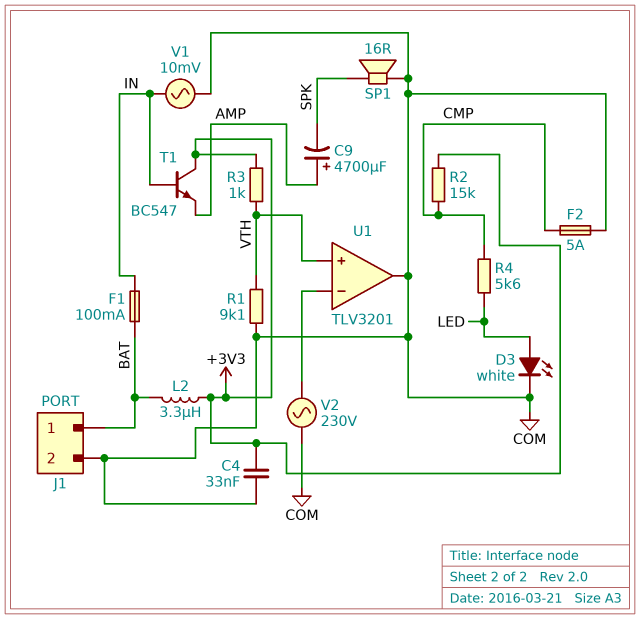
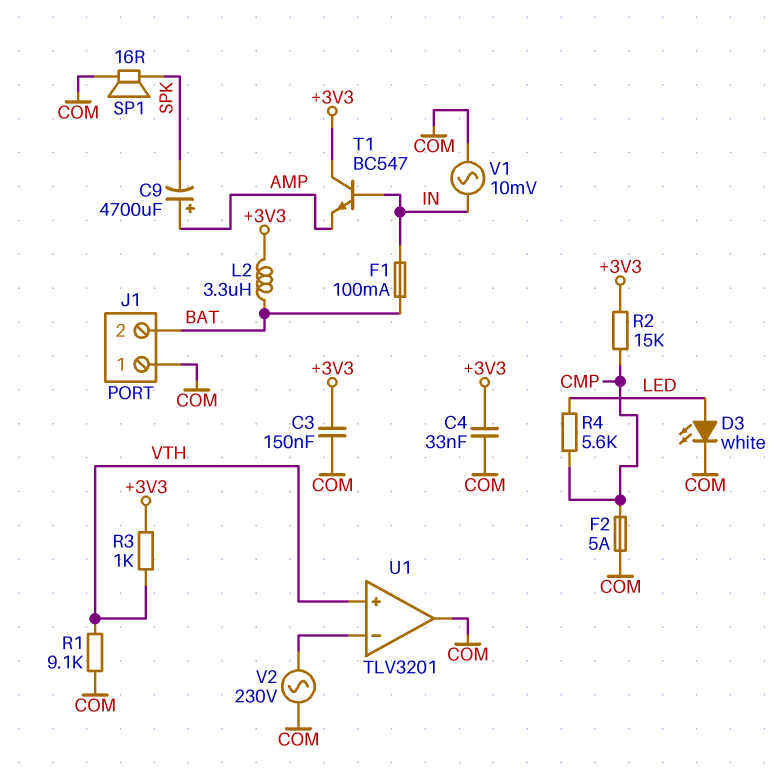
C3: none -> 150nF (+3V3, COM)
J1 pin 1: BAT -> COM
J1 pin 2: COM -> BAT

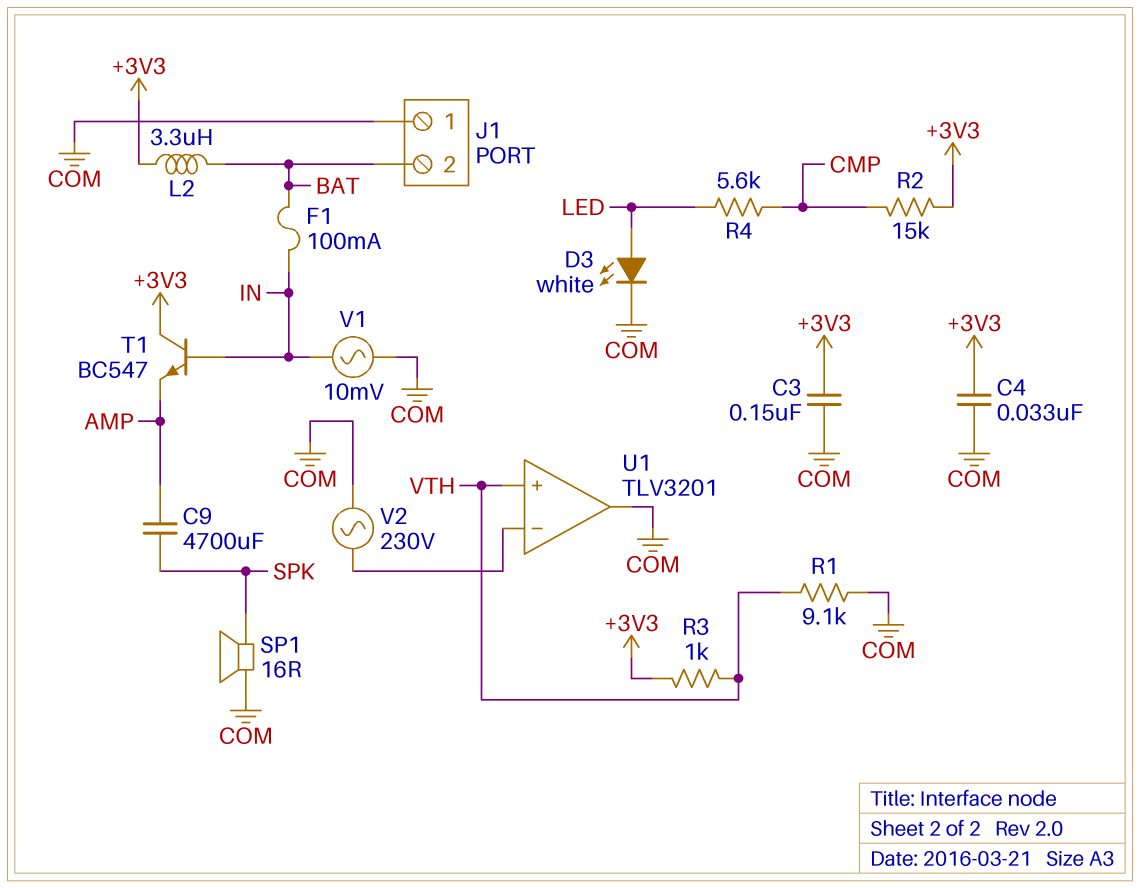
C9: 4700uF (plus AMP, minus SPK) -> 4700uF (AMP, SPK)
F2: 5A (CMP, COM) -> none

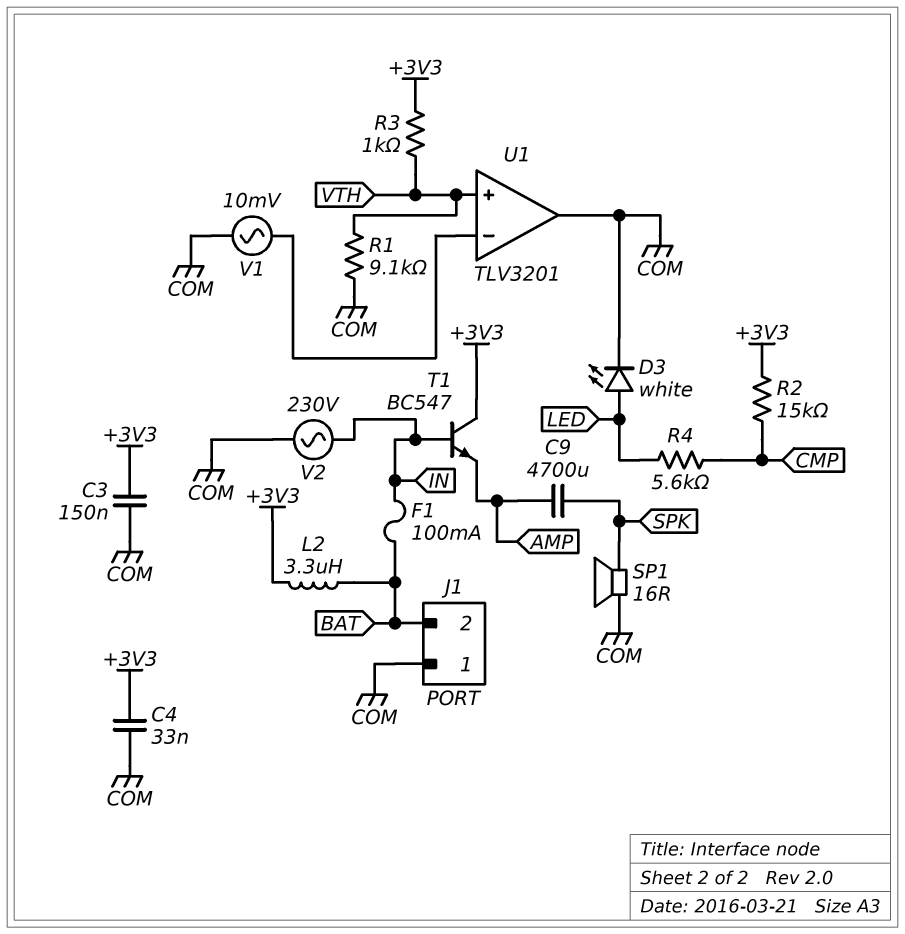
V1: AC 10mV (COM, IN) -> AC 10mV (COM, U1/in-)
V2: AC 230V (COM, U1/in-) -> AC 230V (COM, IN)

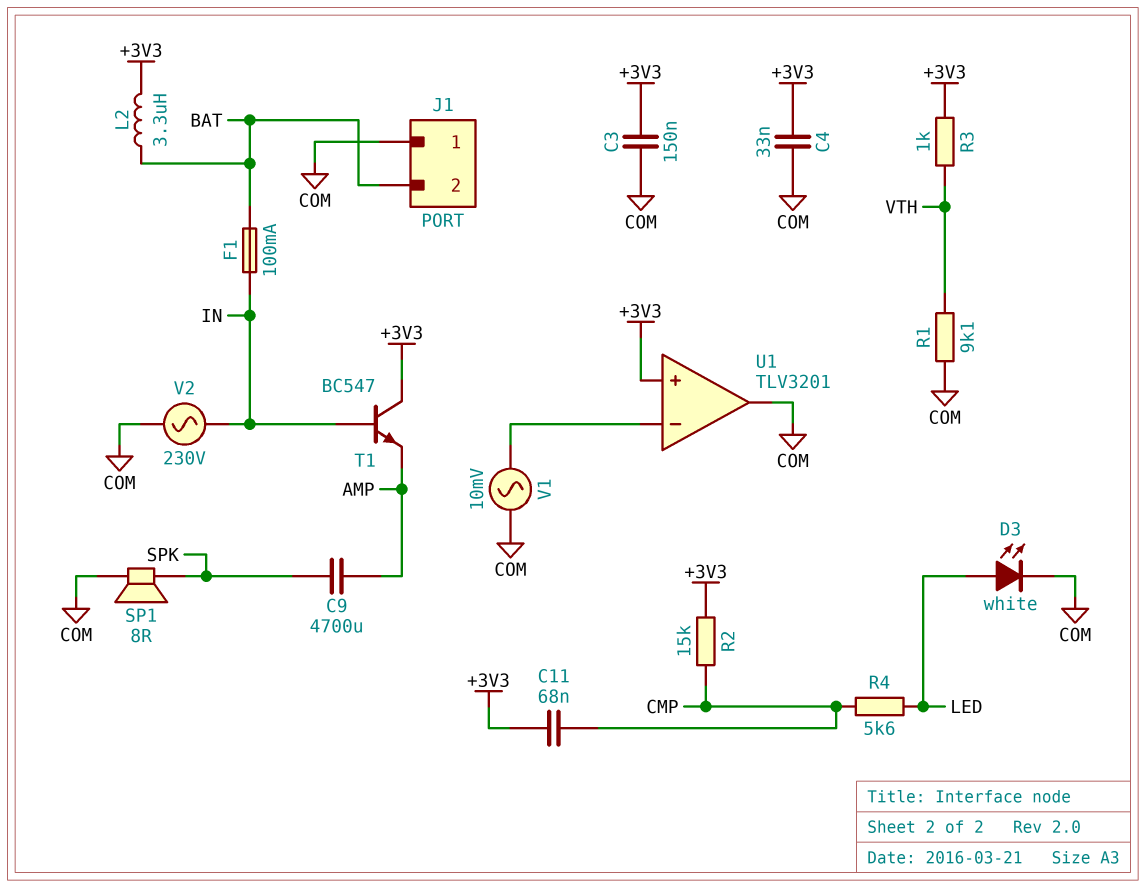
C11: none -> 68nF (+3V3, CMP)
SP1: speaker 16R (COM, SPK) -> speaker 8R (COM, SPK)
U1 pin in+: VTH -> +3V3

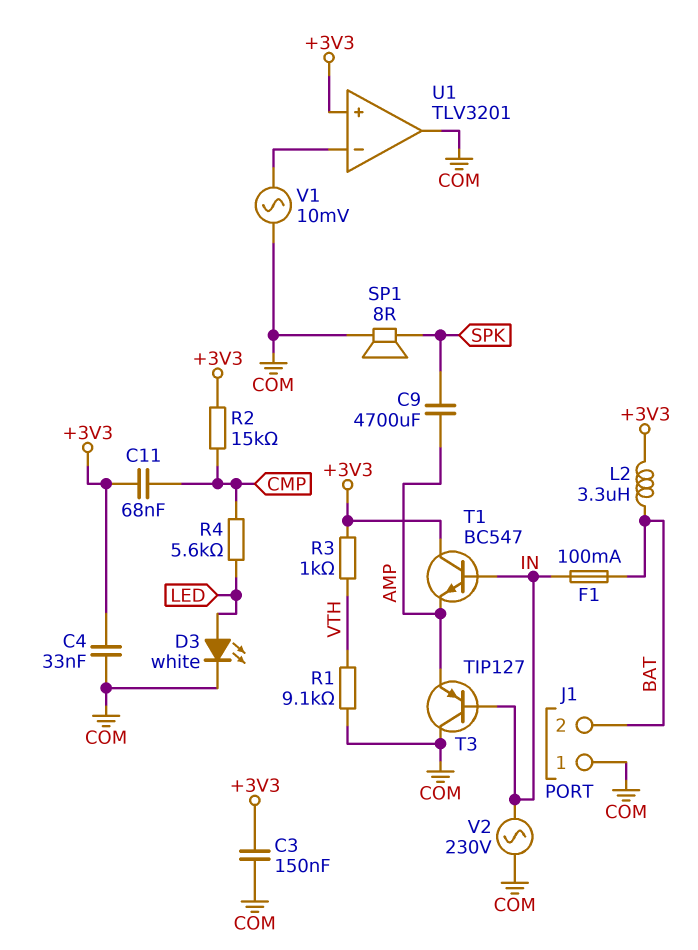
T3: none -> PNP TIP127 (B IN, C COM, E AMP)

